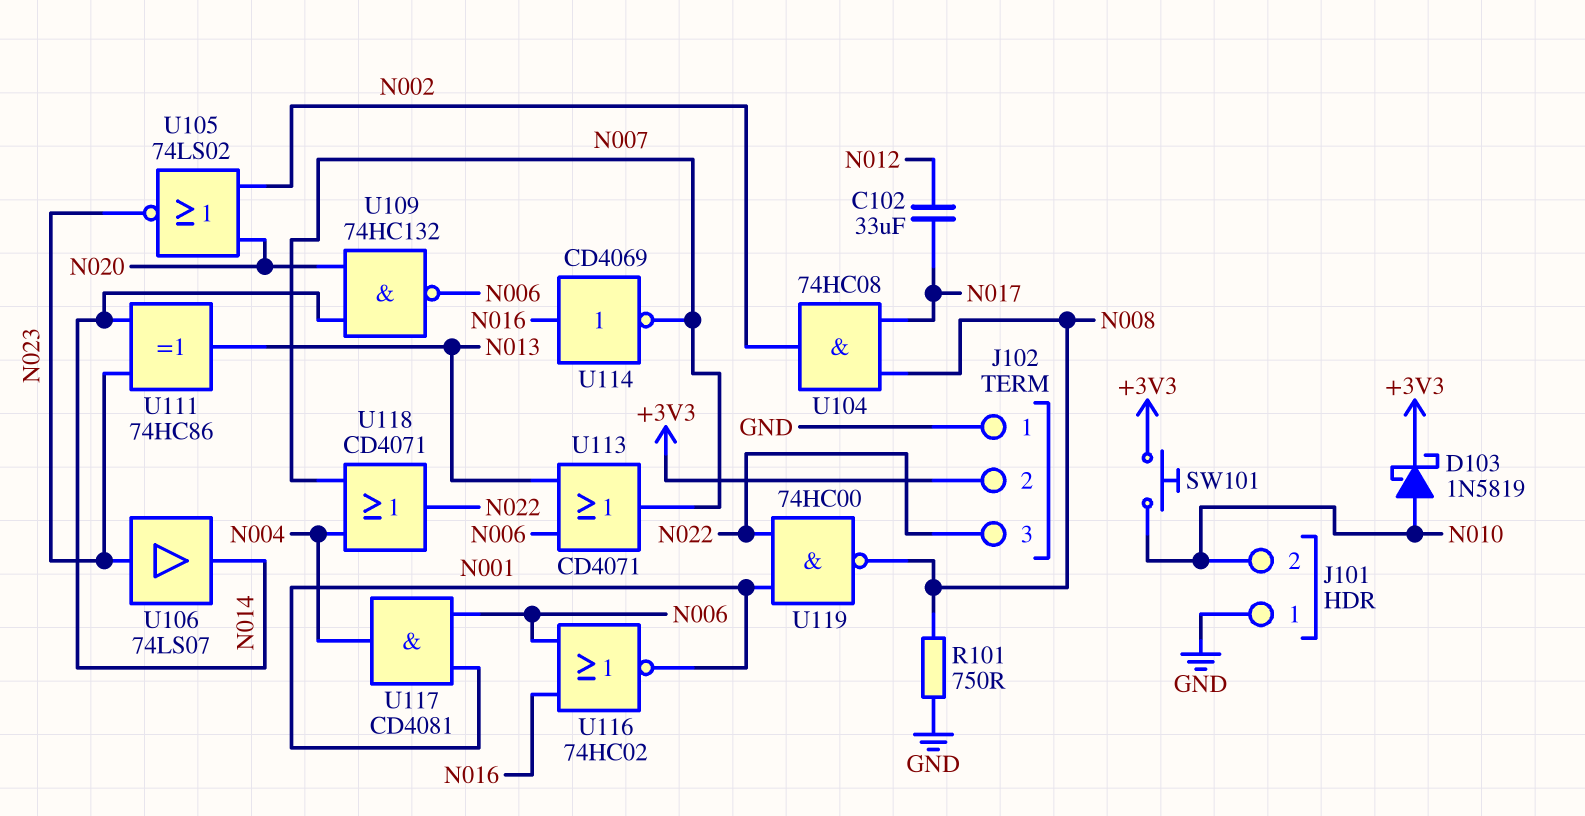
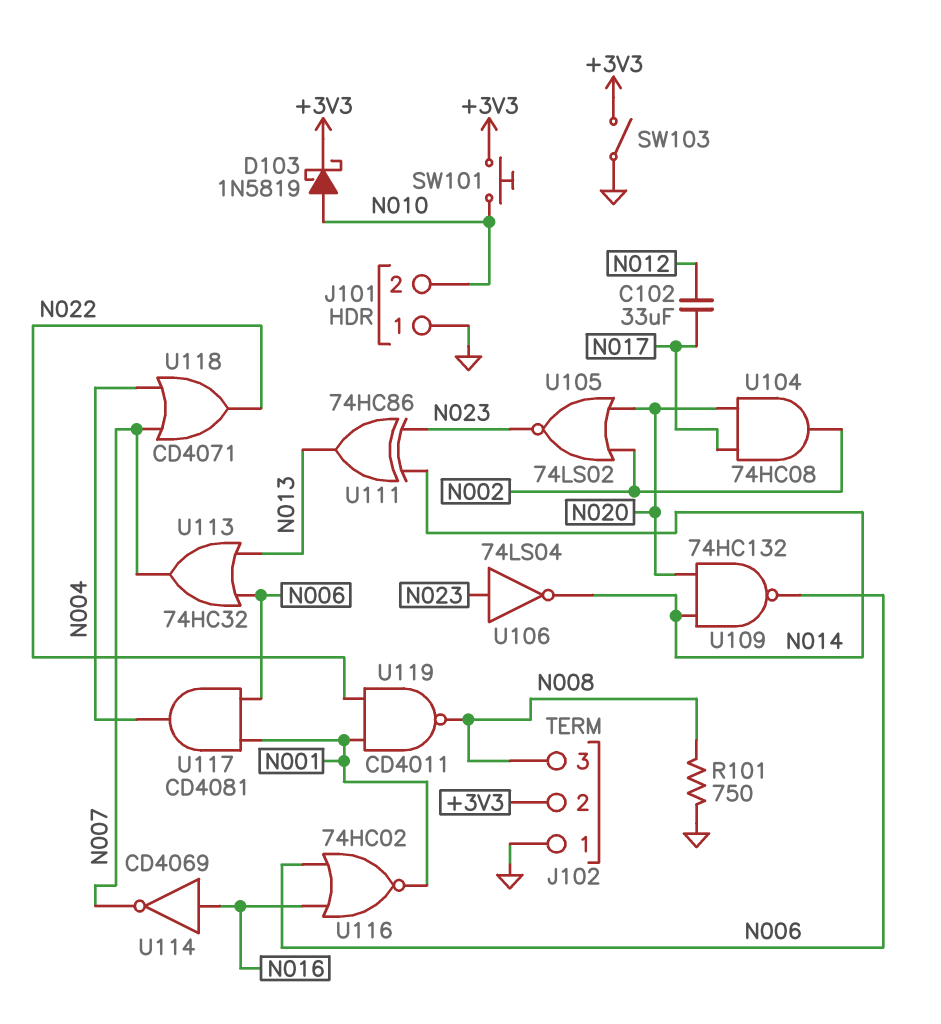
J102 pin 3: N022 -> N008
SW103: none -> switch (+3V3, GND)
U104: AND 74HC08 (in N008, in N017, out N002) -> AND 74HC08 (in N017, in N020, out N002)
U106: buffer 74LS07 (in N023, out N014) -> NOT 74LS04 (in N023, out N014)
U113: OR CD4071 (in N006, in N013, out N007) -> OR 74HC32 (in N006, in N013, out N007)
U119: NAND 74HC00 (in N001, in N022, out N008) -> NAND CD4011 (in N001, in N022, out N008)

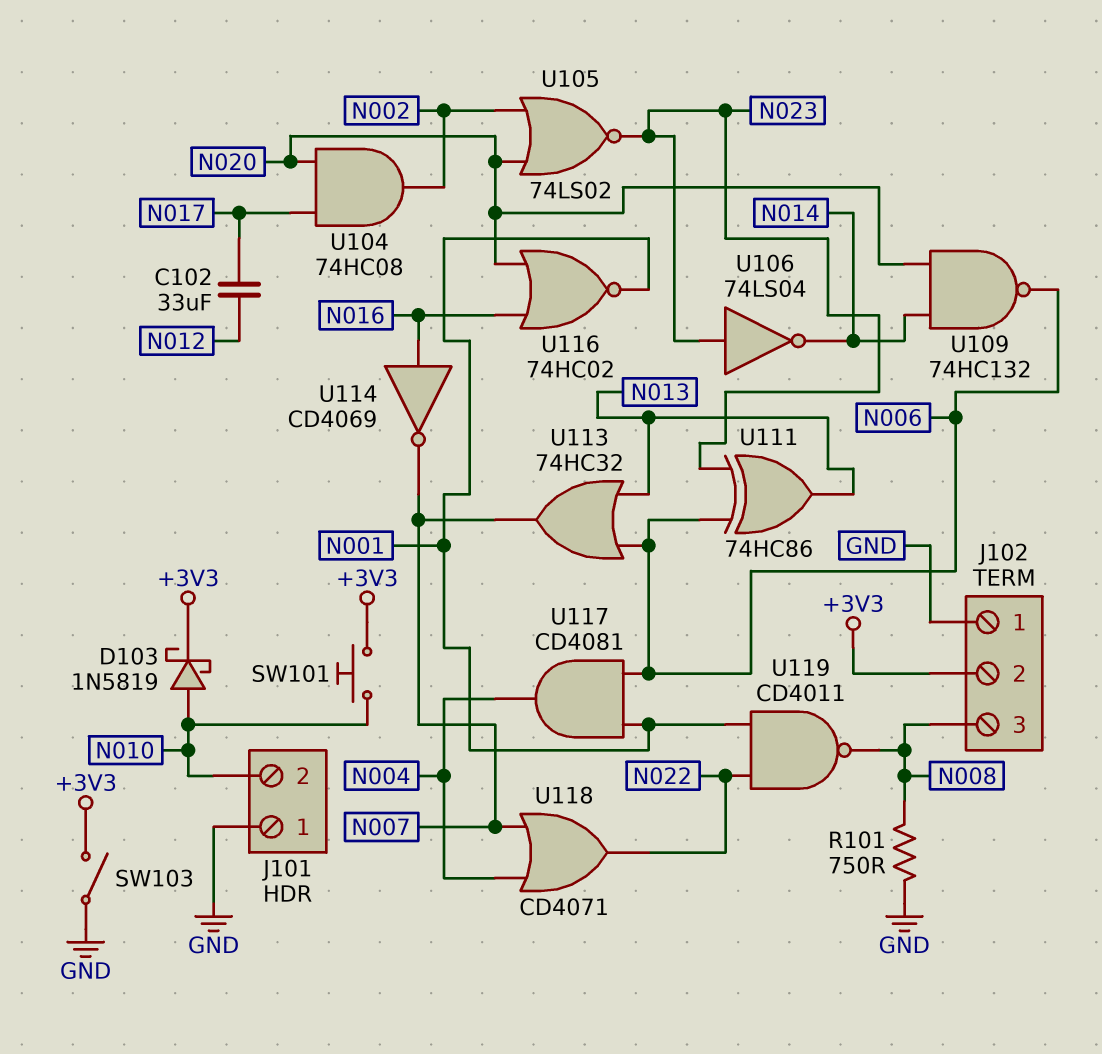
U111: XOR 74HC86 (in N014, in N023, out N013) -> XOR 74HC86 (in N006, in N023, out N013)
U116: NOR 74HC02 (in N006, in N016, out N001) -> NOR 74HC02 (in N016, in N020, out N001)

